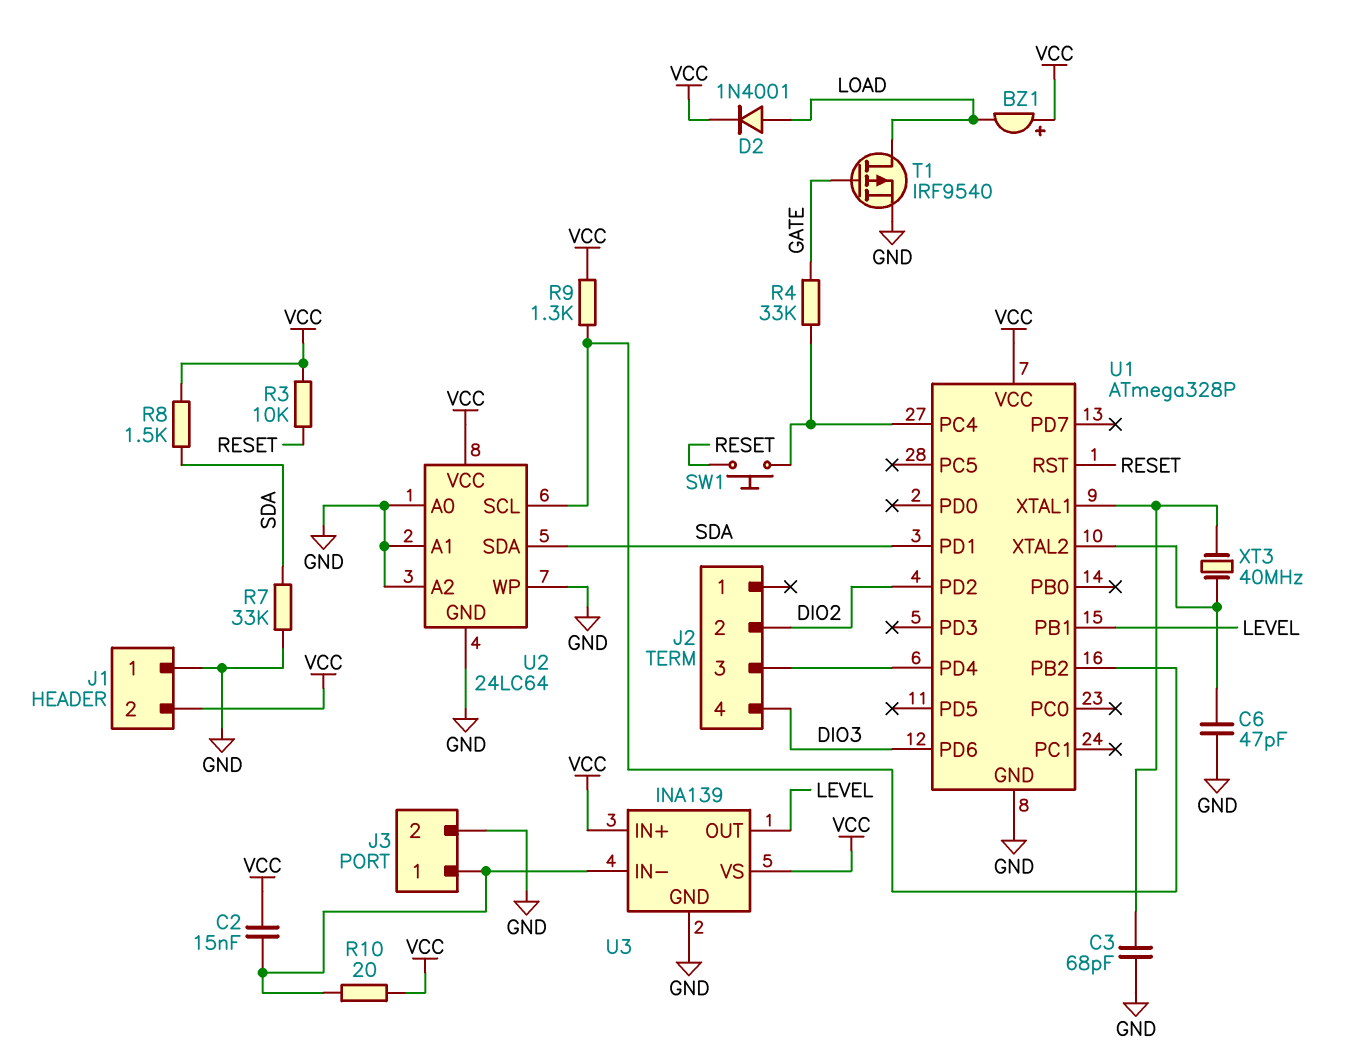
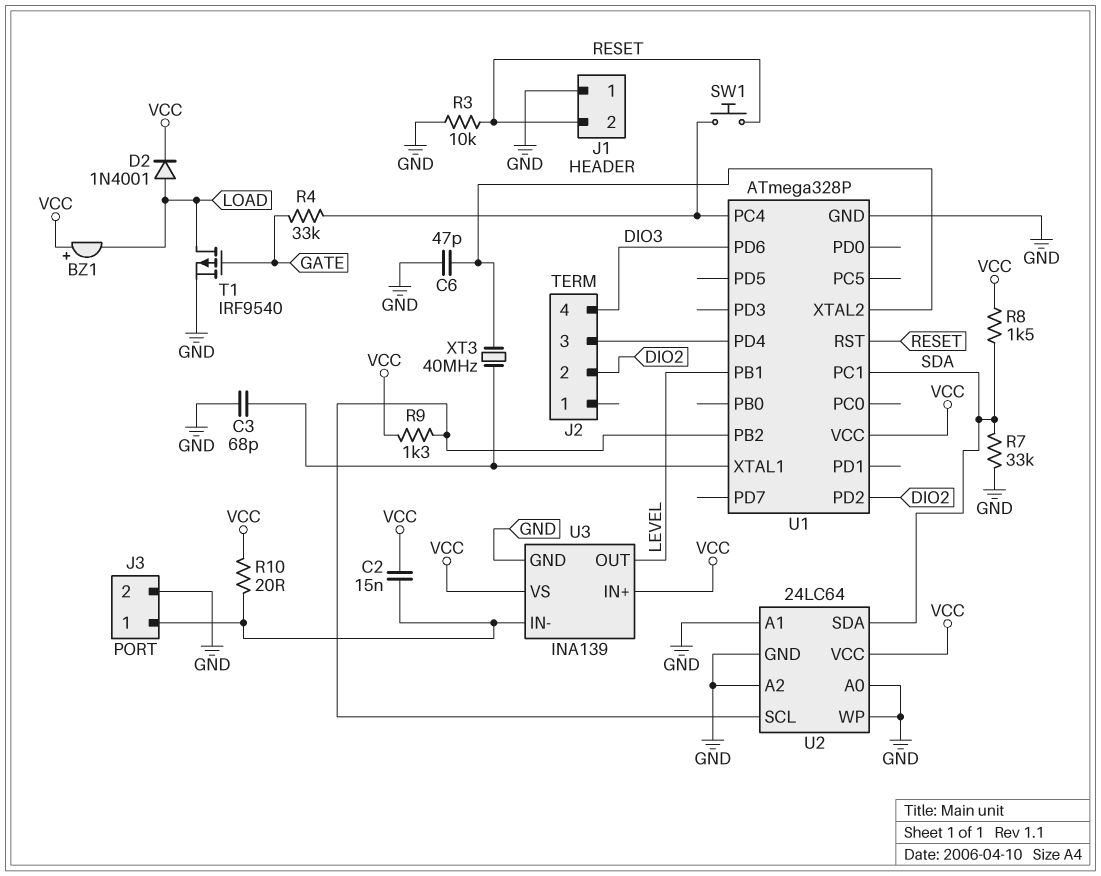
J1 pin 2: VCC -> RESET
R3: 10k (RESET, VCC) -> 10k (GND, RESET)
U1 pin PC1: none -> SDA
U1 pin PD1: SDA -> none

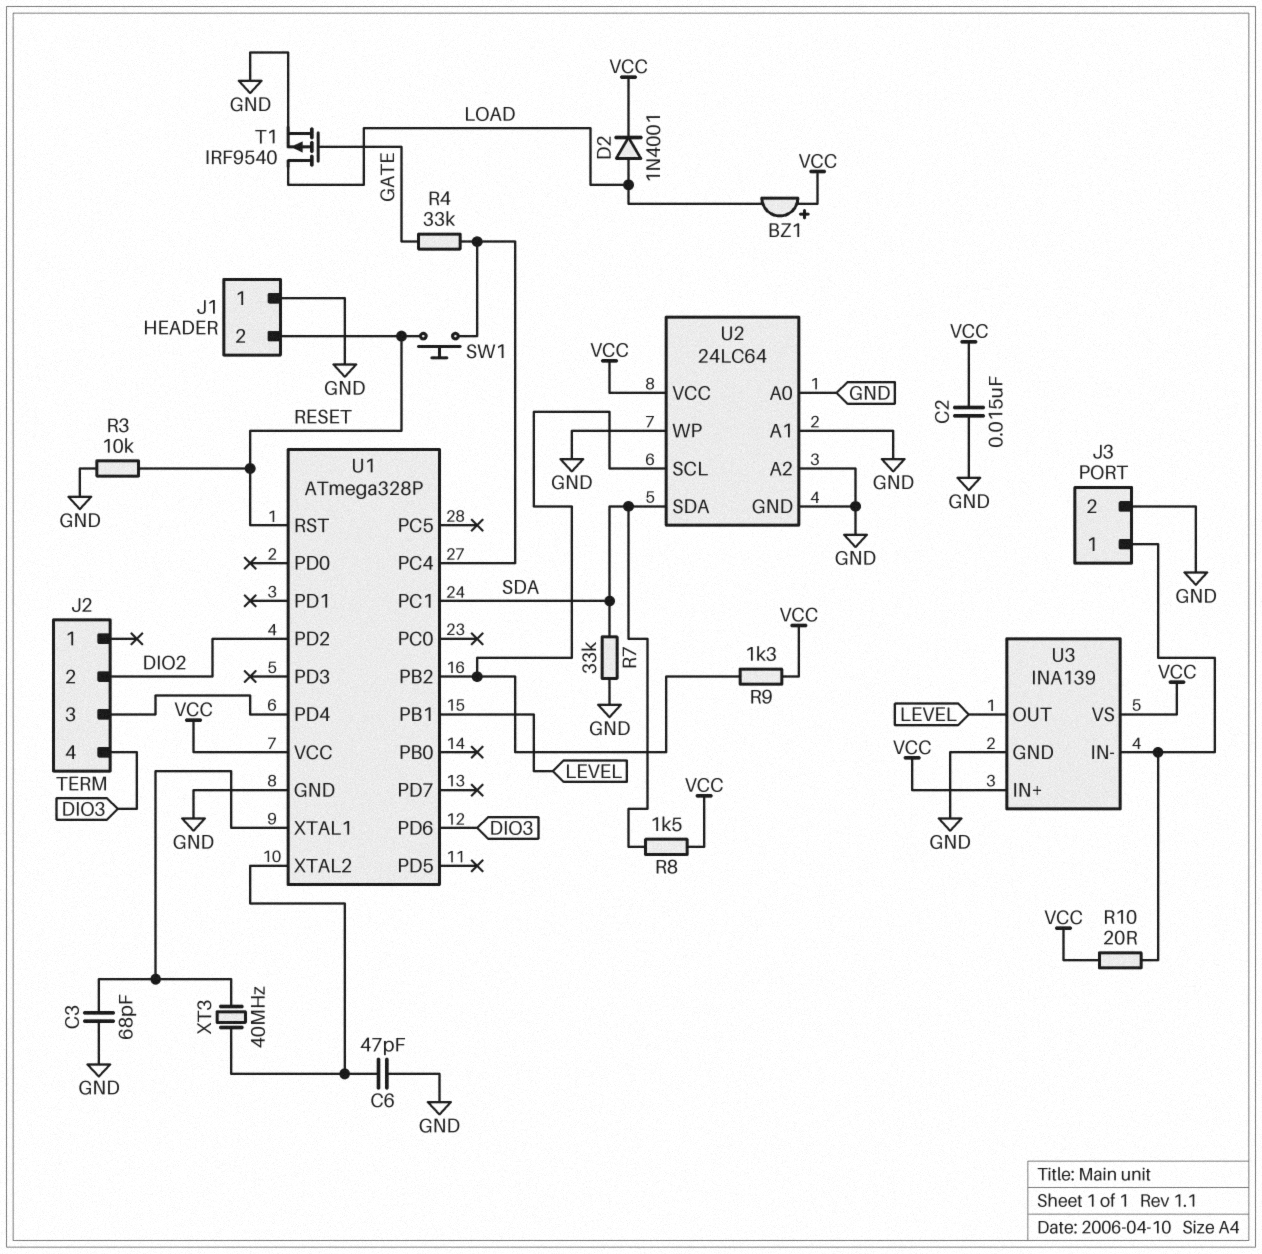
C2: 15nF (J3/1, VCC) -> 15nF (GND, VCC)

